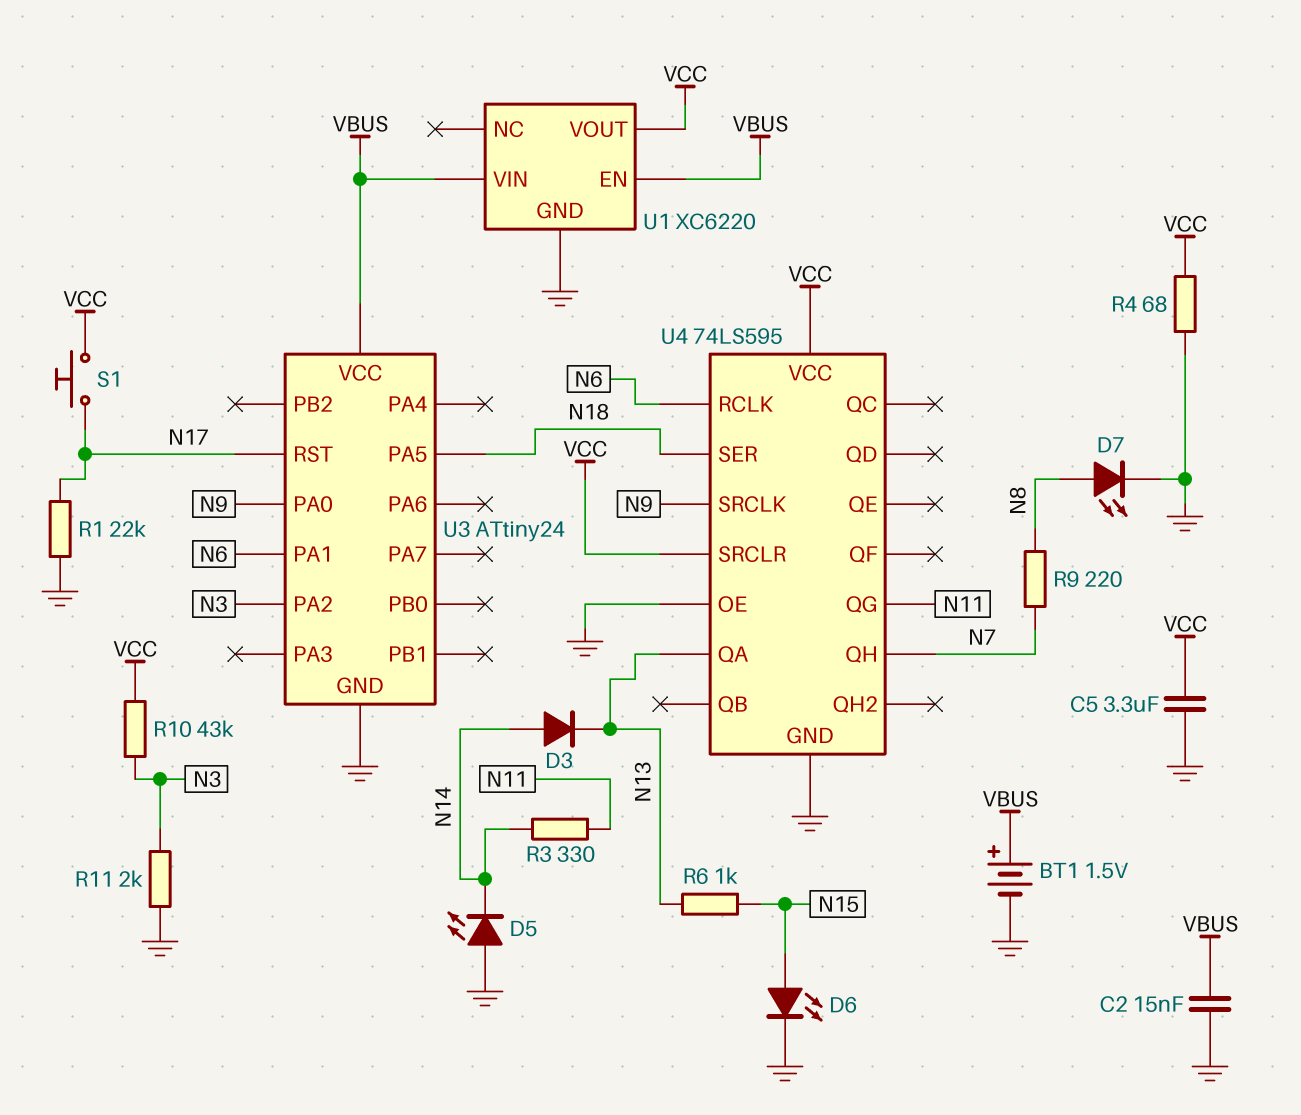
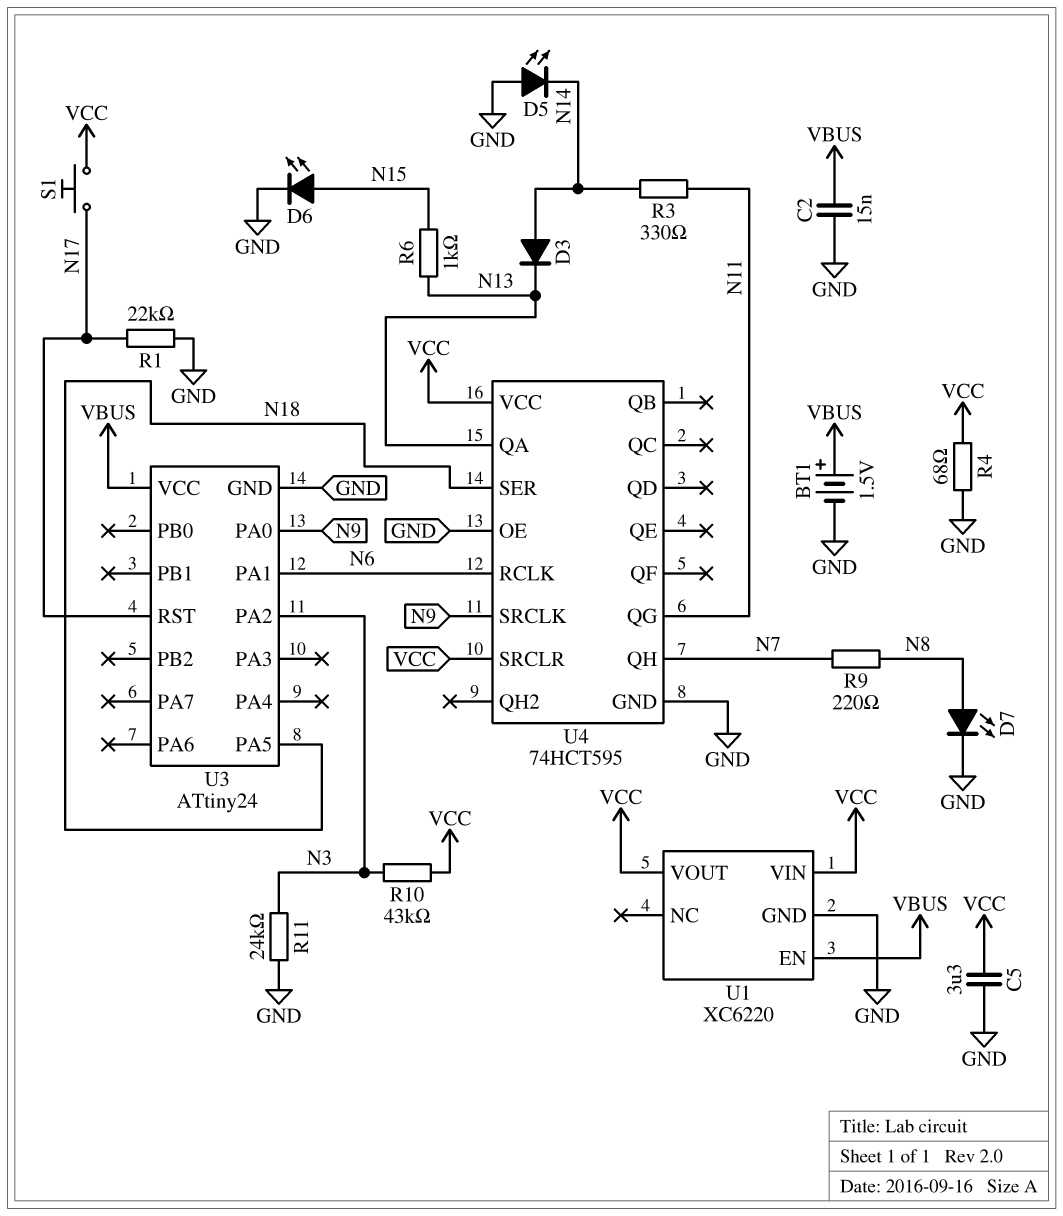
R11: 2k (GND, N3) -> 24k (GND, N3)
U1 pin VIN: VBUS -> VCC
U4: 74LS595 -> 74HCT595

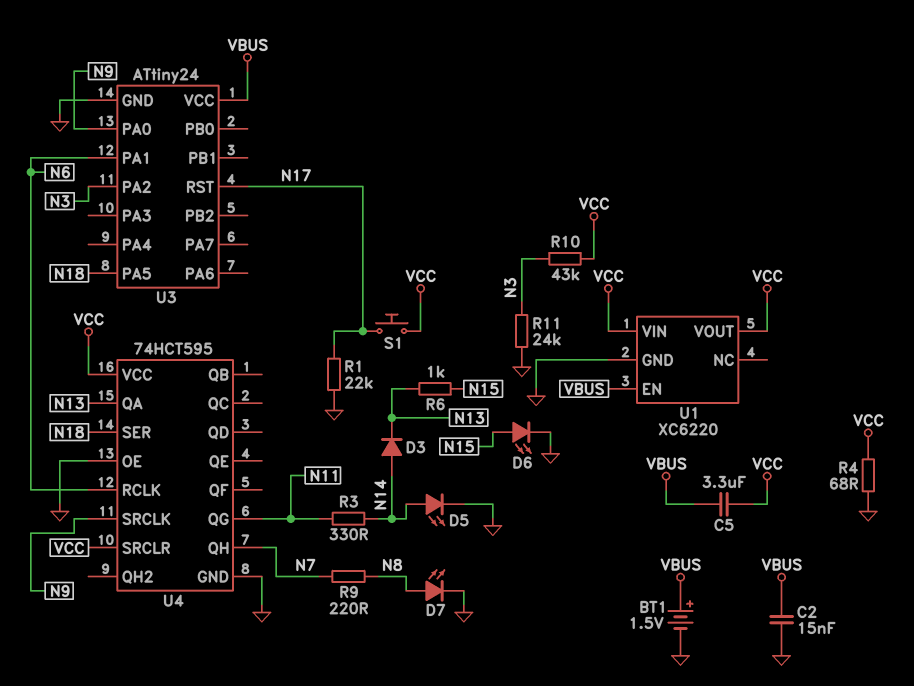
C5: 3.3uF (GND, VCC) -> 3.3uF (VBUS, VCC)
D5: LED (A GND, K N14) -> LED (A N14, K GND)

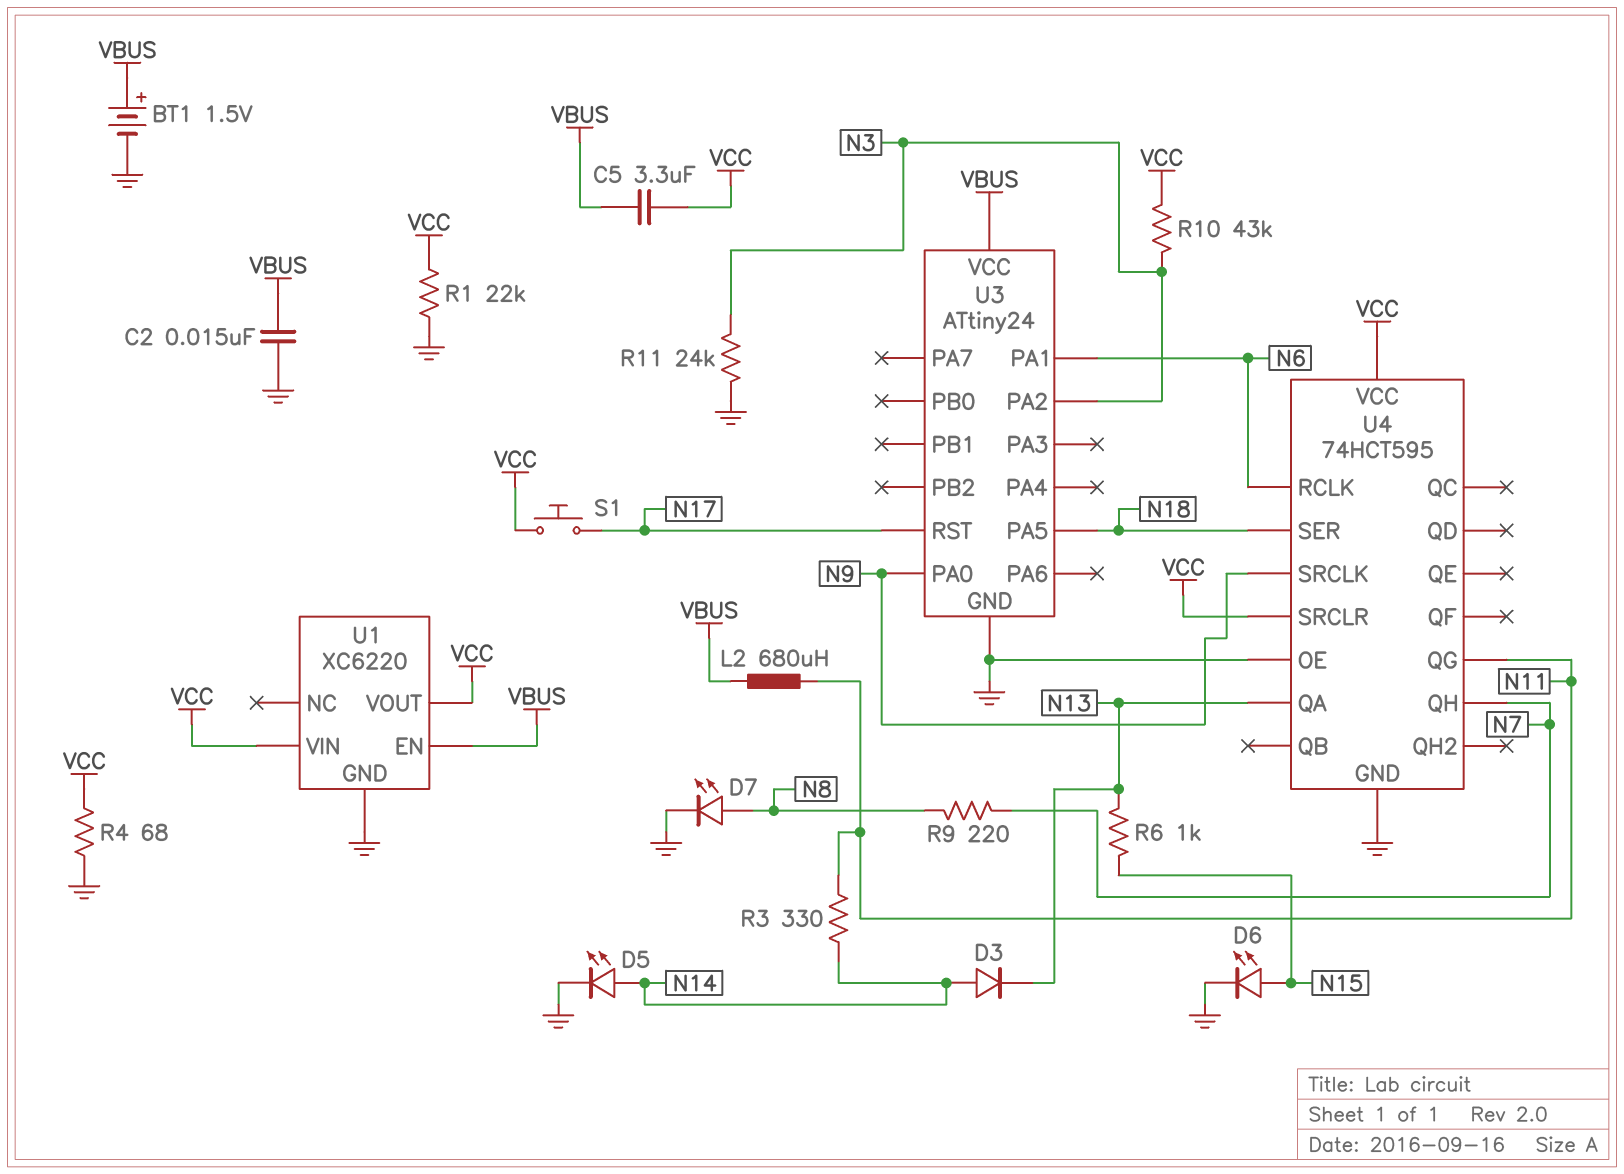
L2: none -> 680uH (N11, VBUS)
R1: 22k (GND, N17) -> 22k (GND, VCC)

